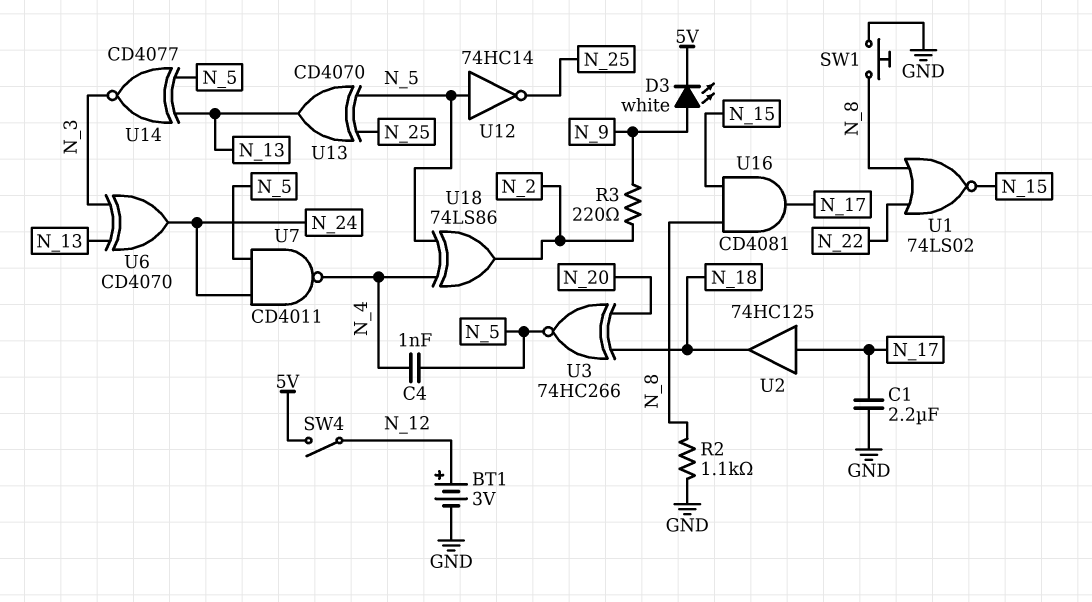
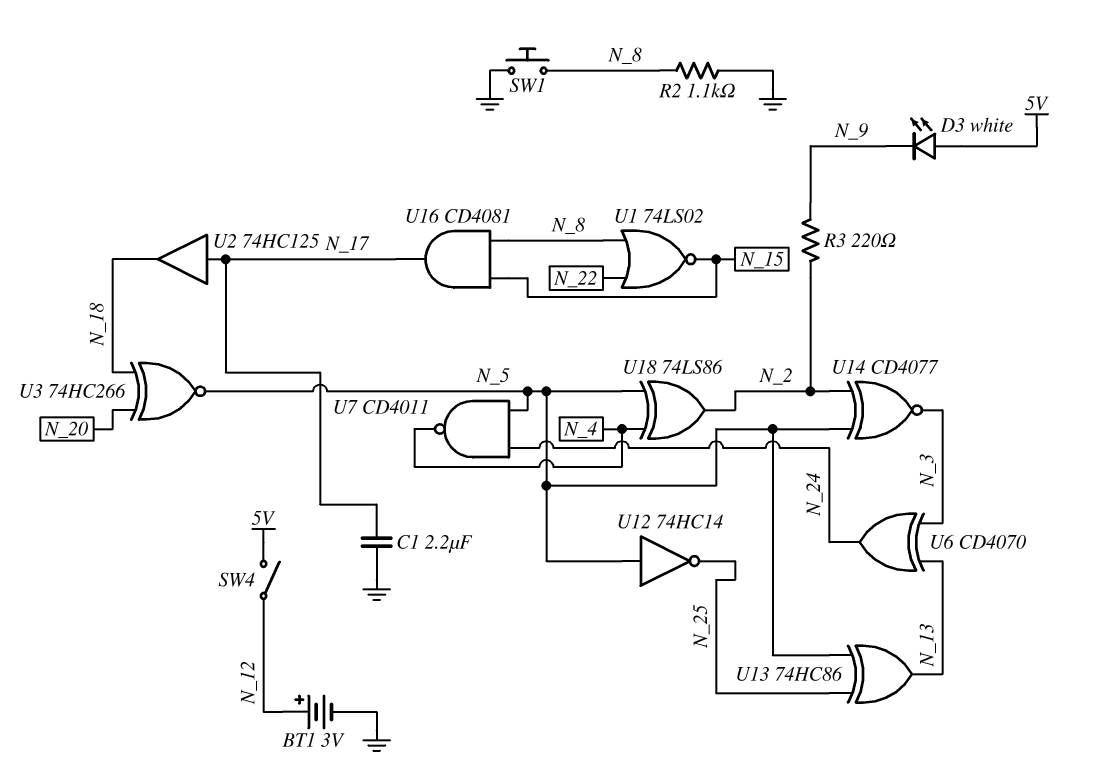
C4: 1nF (N_4, N_5) -> none
D3: LED white (A N_9, K 5V) -> LED white (A 5V, K N_9)
U13: XOR CD4070 (in N_5, in N_25, out N_13) -> XOR 74HC86 (in N_5, in N_25, out N_13)
U14: XNOR CD4077 (in N_5, in N_13, out N_3) -> XNOR CD4077 (in N_2, in N_5, out N_3)

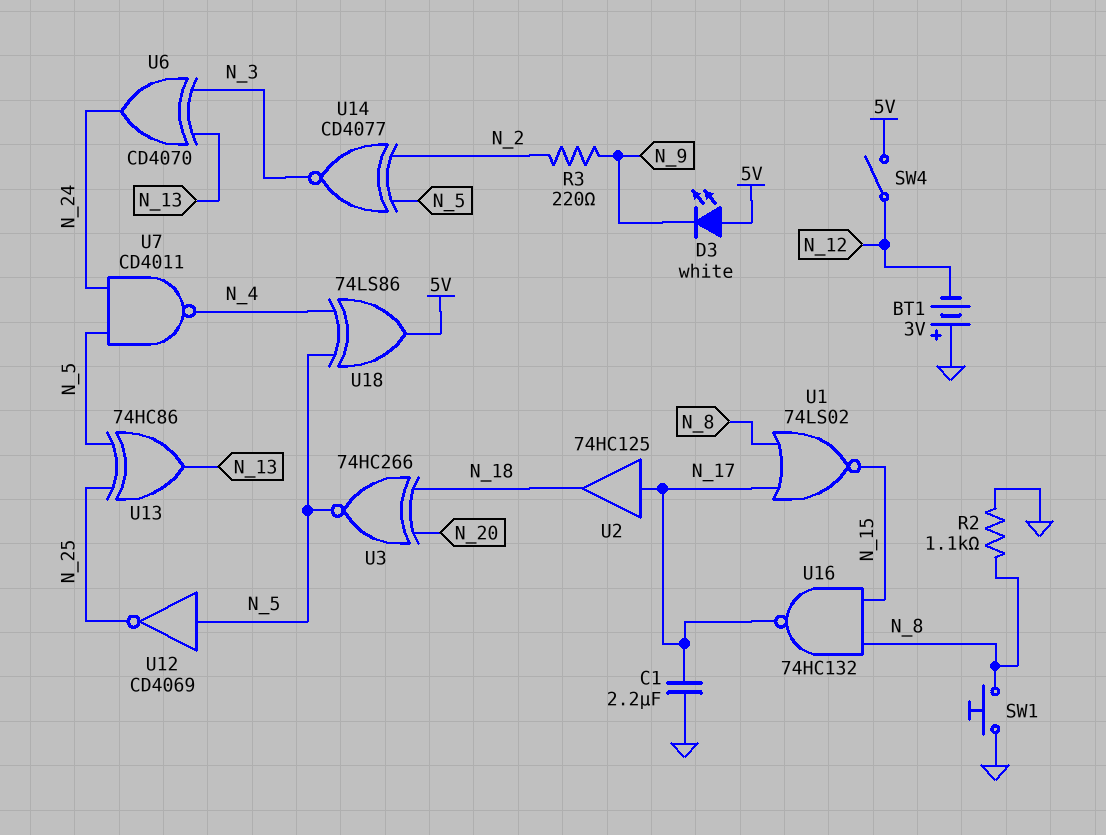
BT1: 3V (plus N_12, minus GND) -> 3V (plus GND, minus N_12)
U1: NOR 74LS02 (in N_8, in N_22, out N_15) -> NOR 74LS02 (in N_8, in N_17, out N_15)
U12: NOT 74HC14 (in N_5, out N_25) -> NOT CD4069 (in N_5, out N_25)
U16: AND CD4081 (in N_8, in N_15, out N_17) -> NAND 74HC132 (in N_8, in N_15, out N_17)
U18: XOR 74LS86 (in N_4, in N_5, out N_2) -> XOR 74LS86 (in N_4, in N_5, out 5V)

